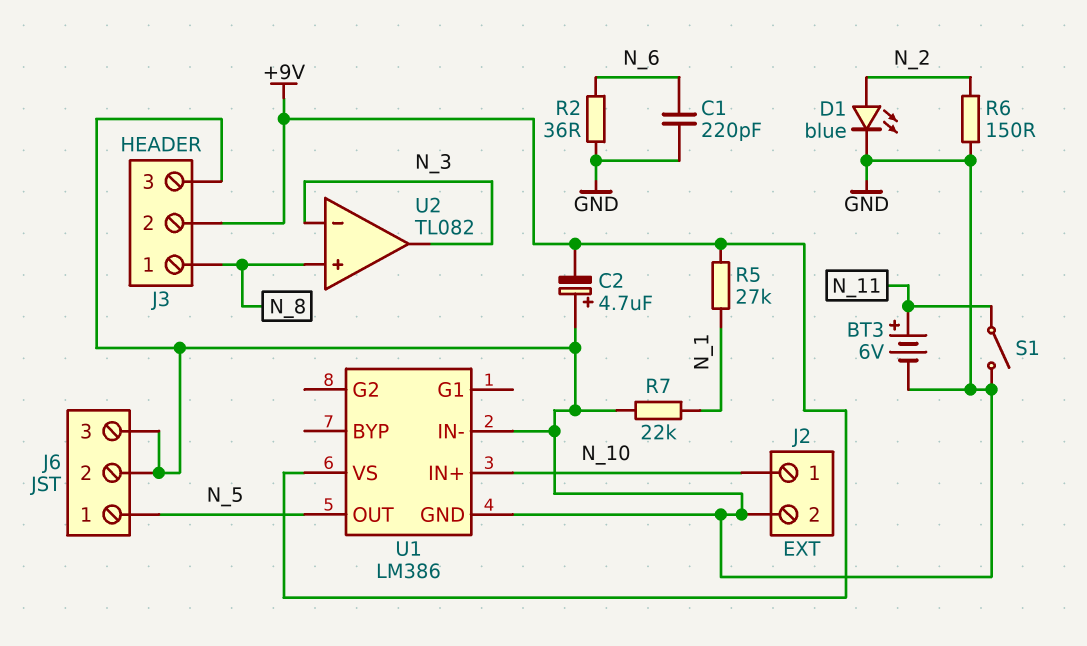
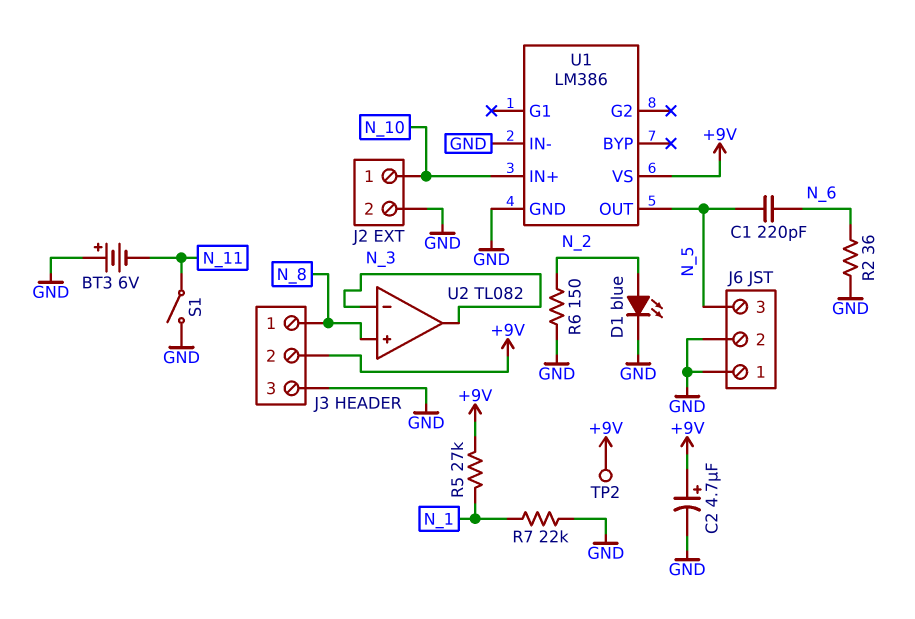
BT3: 6V (plus N_11, minus GND) -> 6V (plus GND, minus N_11)
C1: 220pF (GND, N_6) -> 220pF (N_5, N_6)
C2: 4.7uF (plus GND, minus +9V) -> 4.7uF (plus +9V, minus GND)
J6 pin 1: N_5 -> GND
J6 pin 3: GND -> N_5
TP2: none -> test point (+9V)

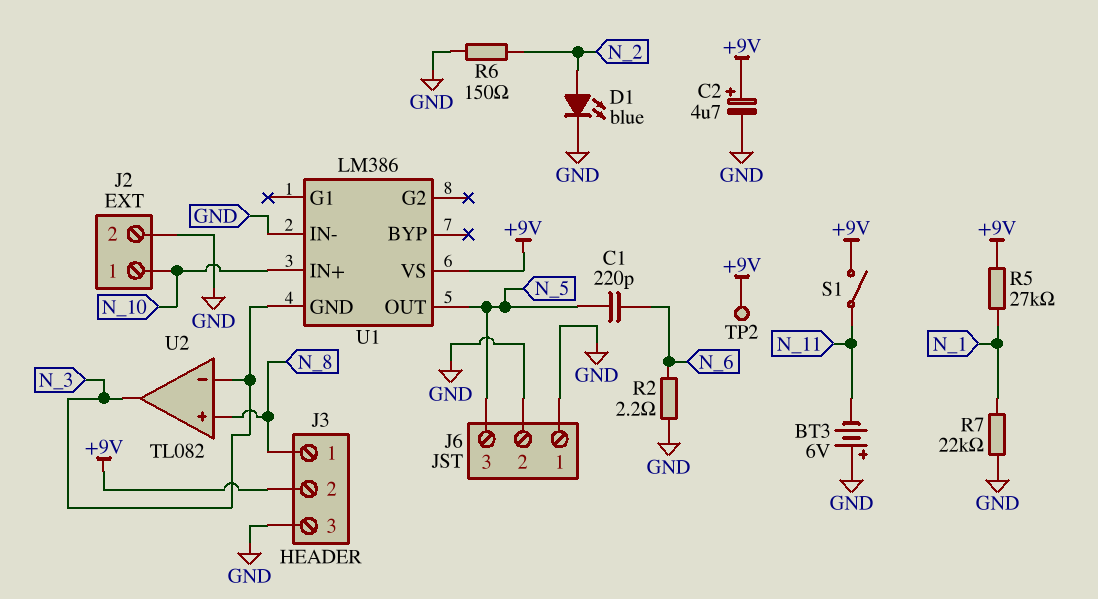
R2: 36 (GND, N_6) -> 2.2 (GND, N_6)
S1: switch (GND, N_11) -> switch (+9V, N_11)
U1 pin GND: GND -> N_3

